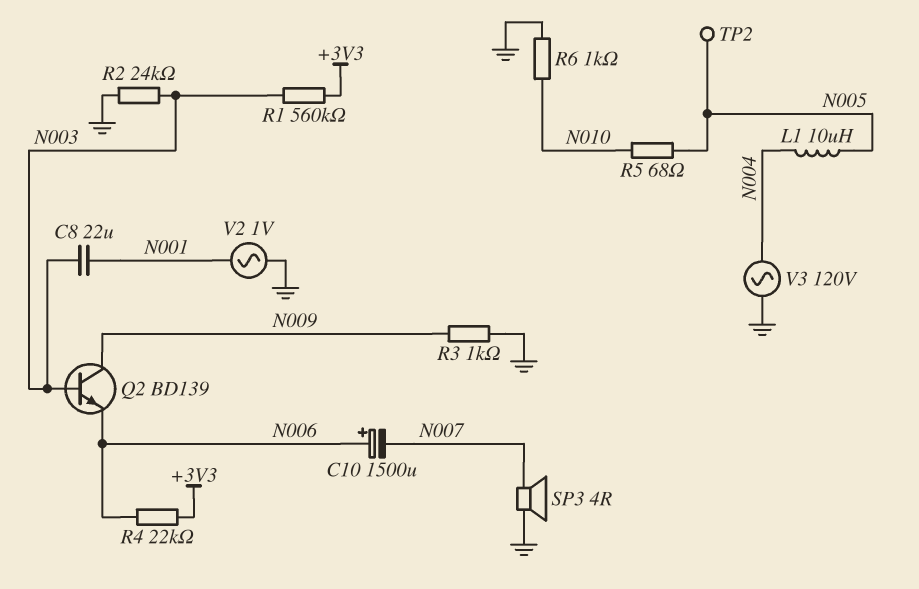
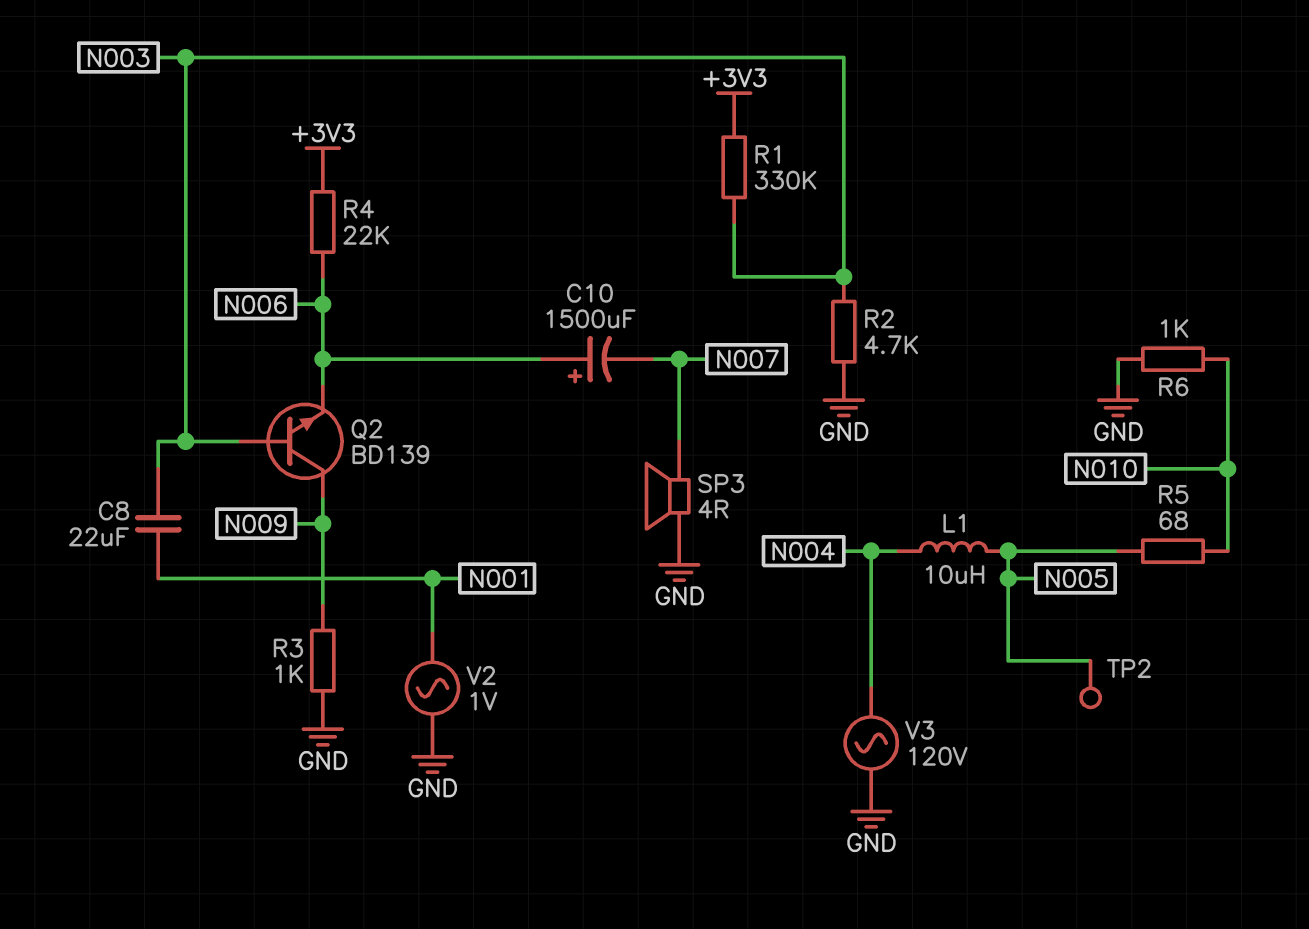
R1: 560k (+3V3, N003) -> 330k (+3V3, N003)
R2: 24k (GND, N003) -> 4.7k (GND, N003)

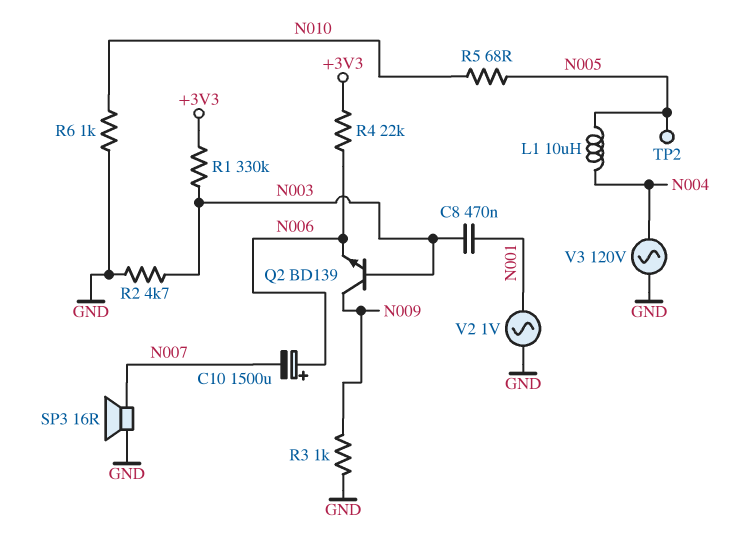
C8: 22uF (N001, N003) -> 470nF (N001, N003)
SP3: speaker 4R (GND, N007) -> speaker 16R (GND, N007)

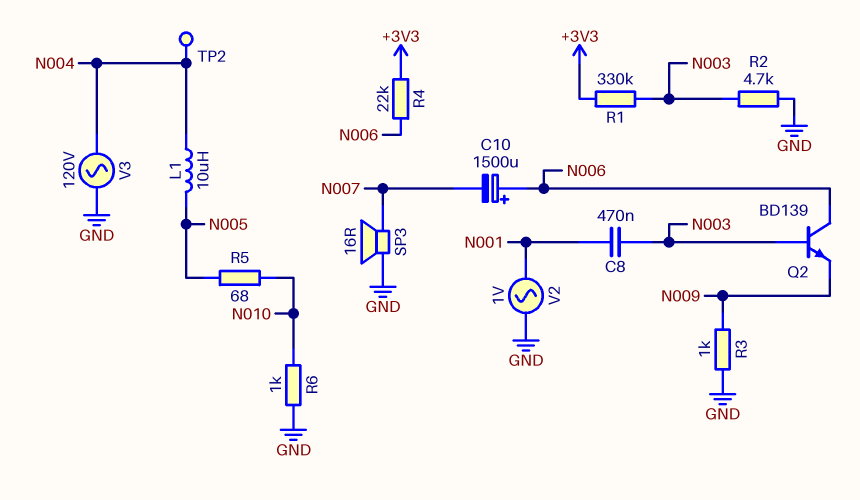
Q2: NPN BD139 (B N003, C N009, E N006) -> NPN BD139 (B N003, C N006, E N009)
TP2: test point (N005) -> test point (N004)

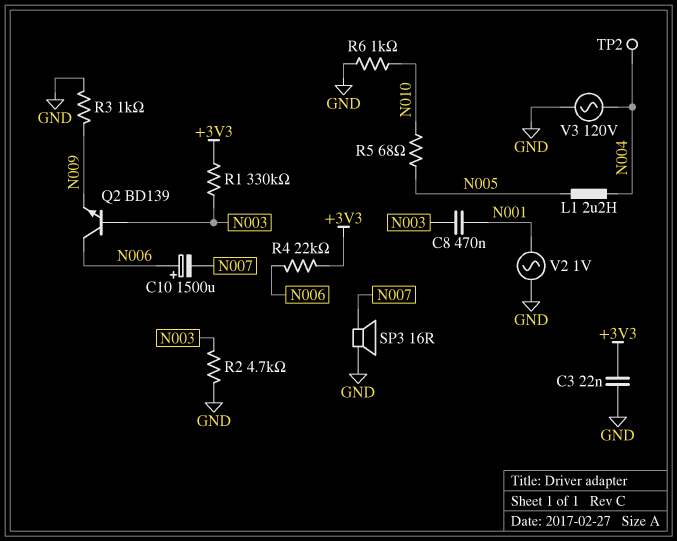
C3: none -> 22nF (+3V3, GND)
L1: 10uH (N004, N005) -> 2.2uH (N004, N005)

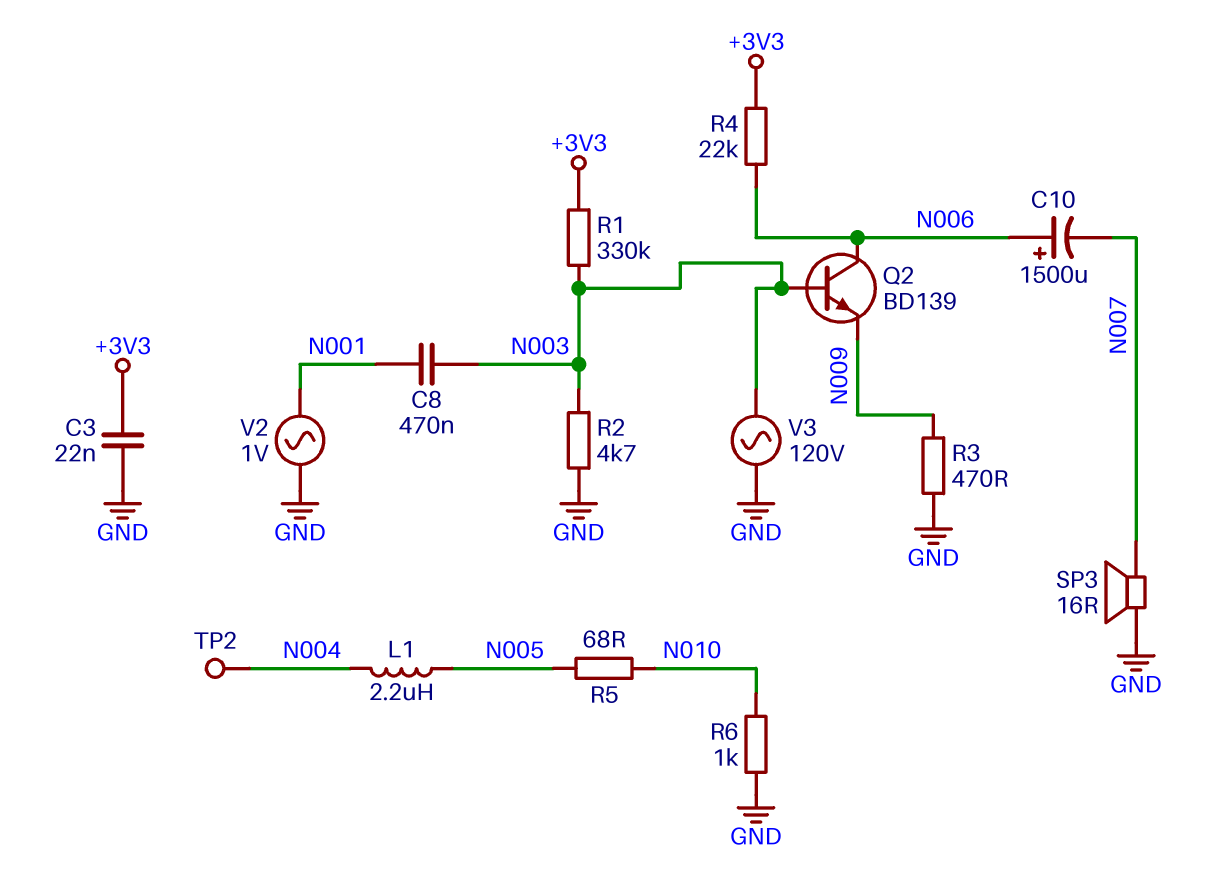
R3: 1k (GND, N009) -> 470 (GND, N009)
V3: AC 120V (GND, N004) -> AC 120V (GND, N003)

